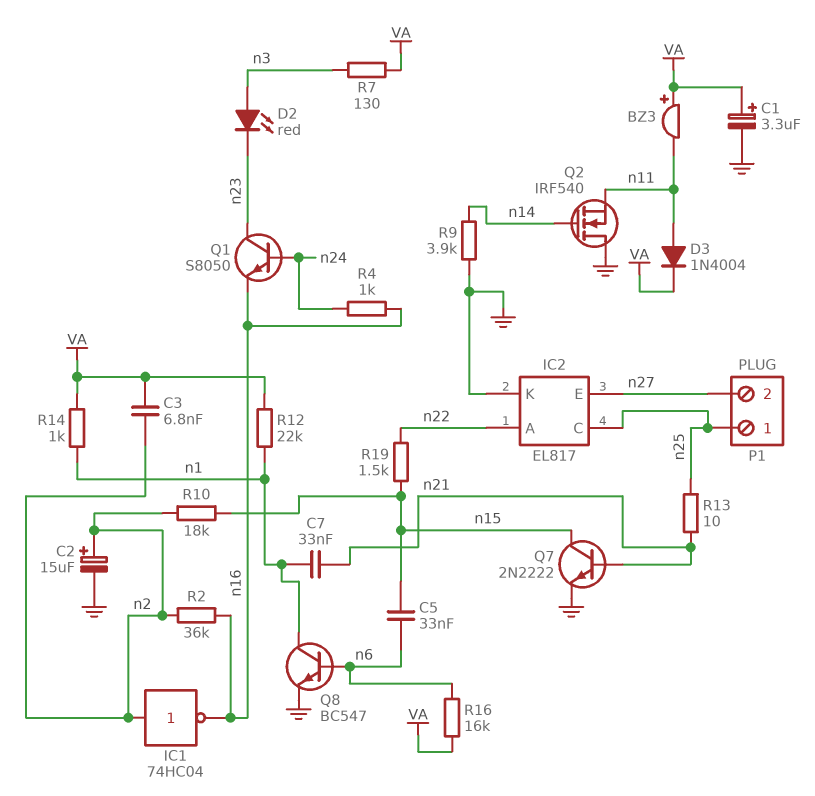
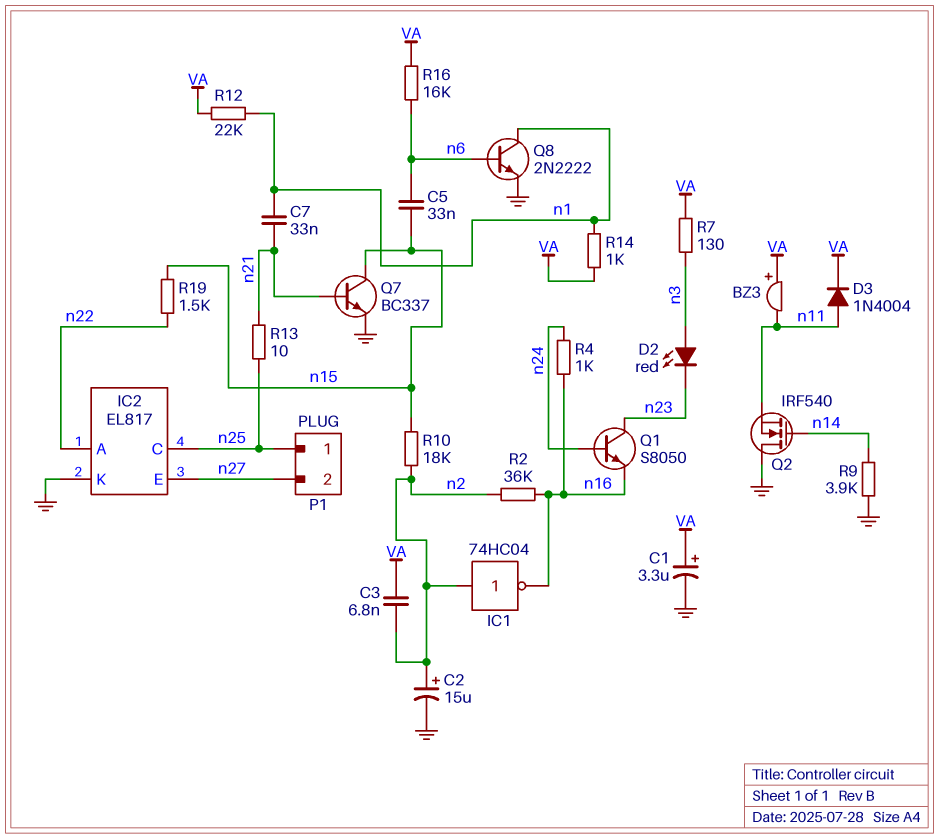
Q7: NPN 2N2222 (B n21, C n15, E GND) -> NPN BC337 (B n21, C n15, E GND)
Q8: NPN BC547 (B n6, C n1, E GND) -> NPN 2N2222 (B n6, C n1, E GND)

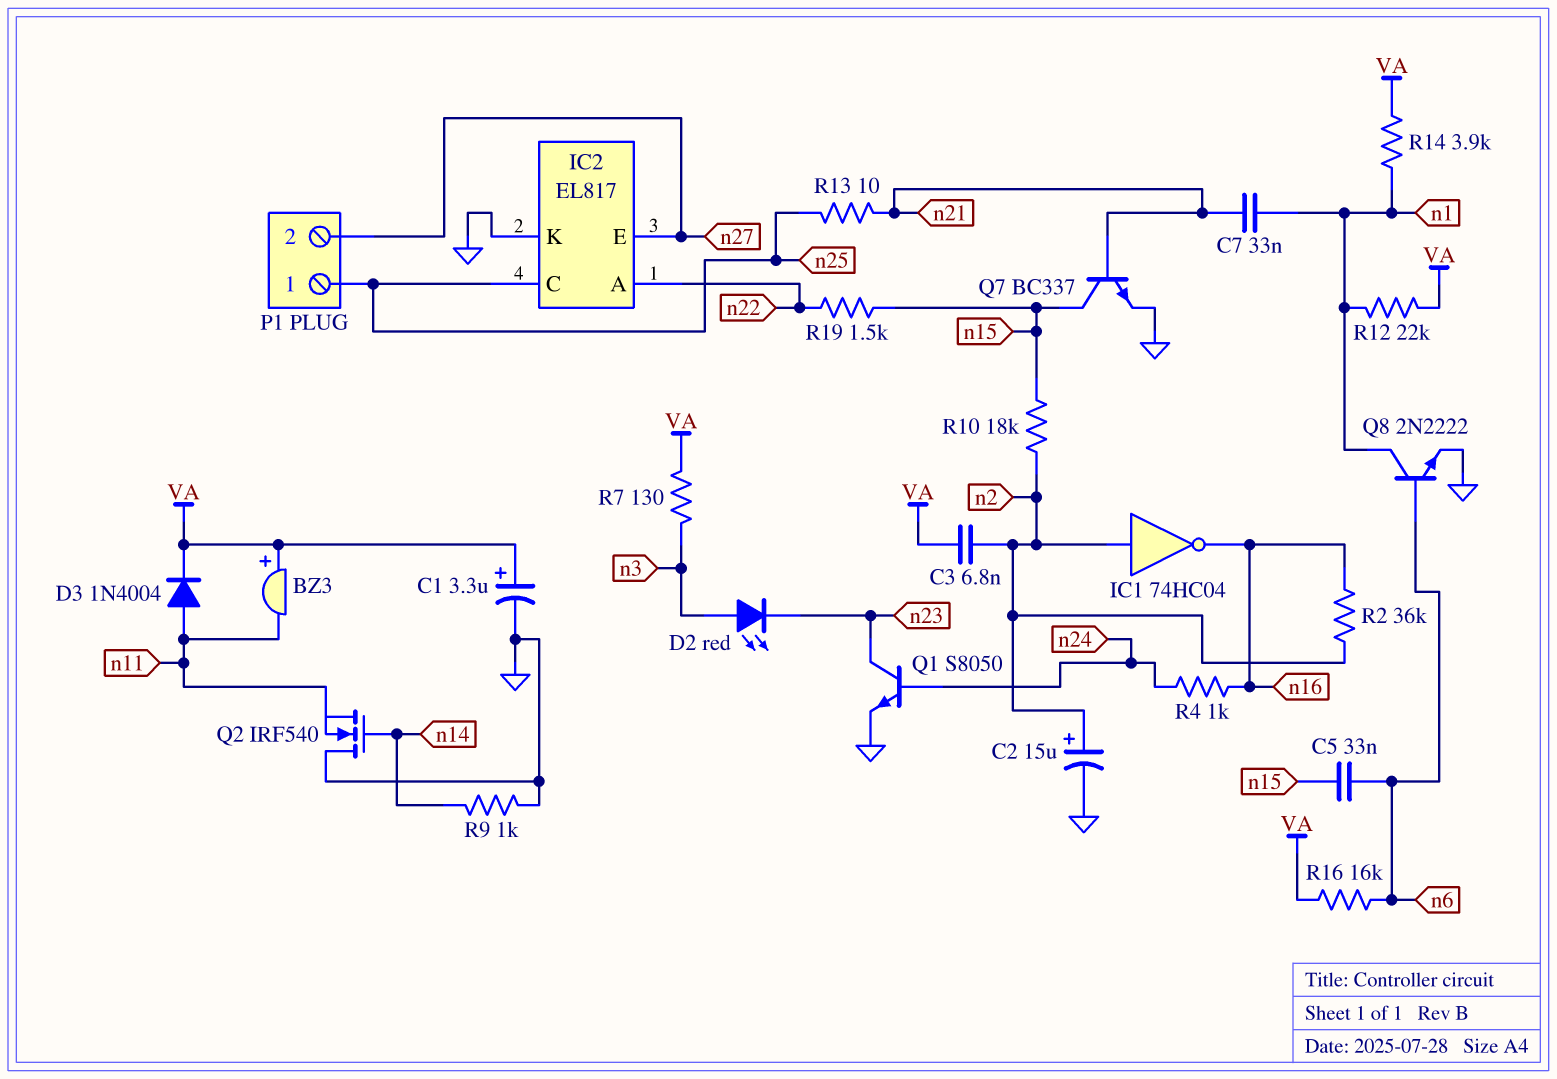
Q1: NPN S8050 (B n24, C n23, E n16) -> NPN S8050 (B n24, C n23, E GND)
R9: 3.9k (GND, n14) -> 1k (GND, n14)
R14: 1k (VA, n1) -> 3.9k (VA, n1)

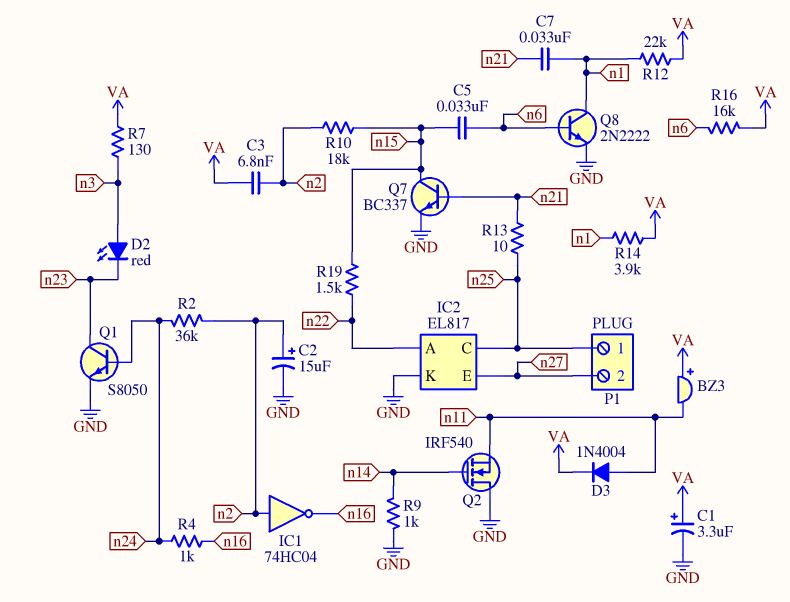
R2: 36k (n2, n16) -> 36k (n2, n24)

